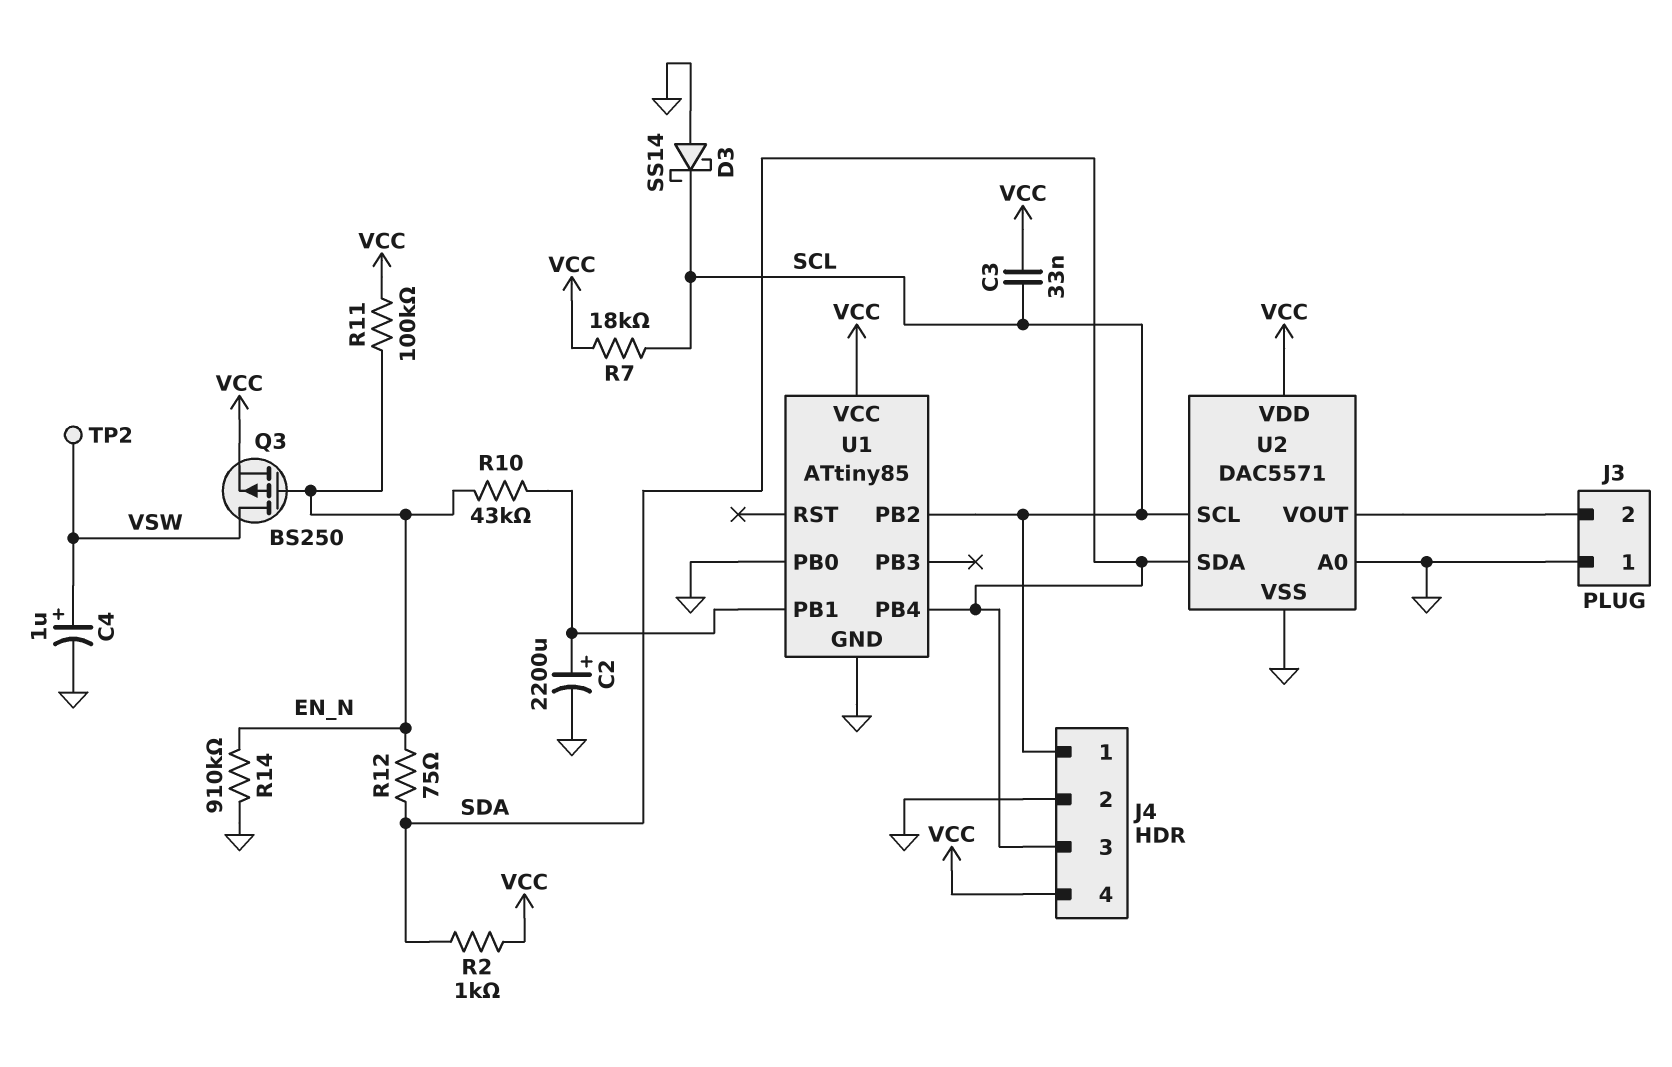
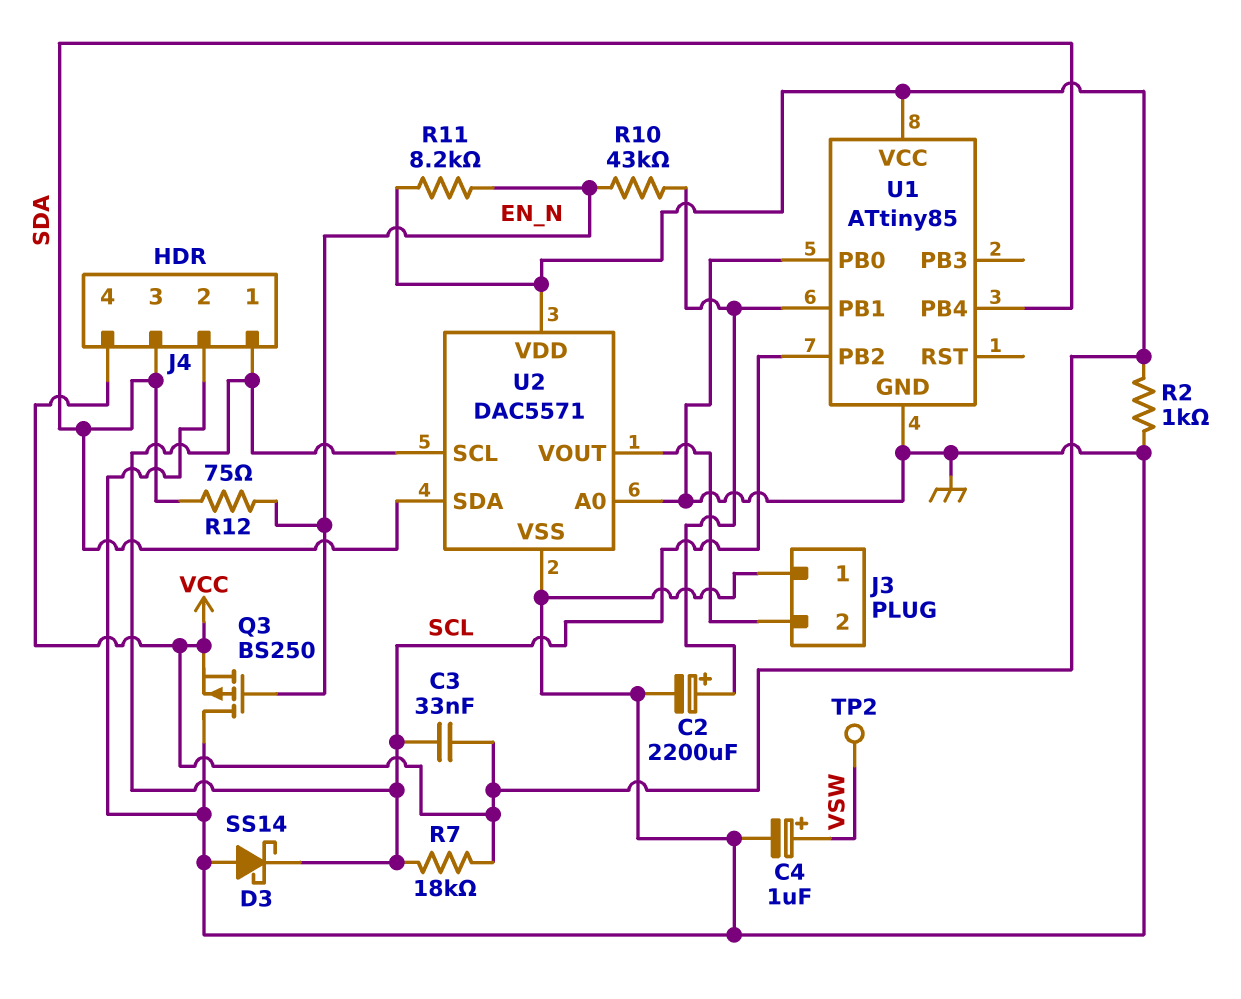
Q3: PMOS BS250 (G EN_N, D VSW, S VCC) -> PMOS BS250 (G EN_N, D GND, S VCC)
R2: 1k (SDA, VCC) -> 1k (GND, VCC)
R11: 100k (EN_N, VCC) -> 8.2k (EN_N, VCC)
R14: 910k (EN_N, GND) -> none

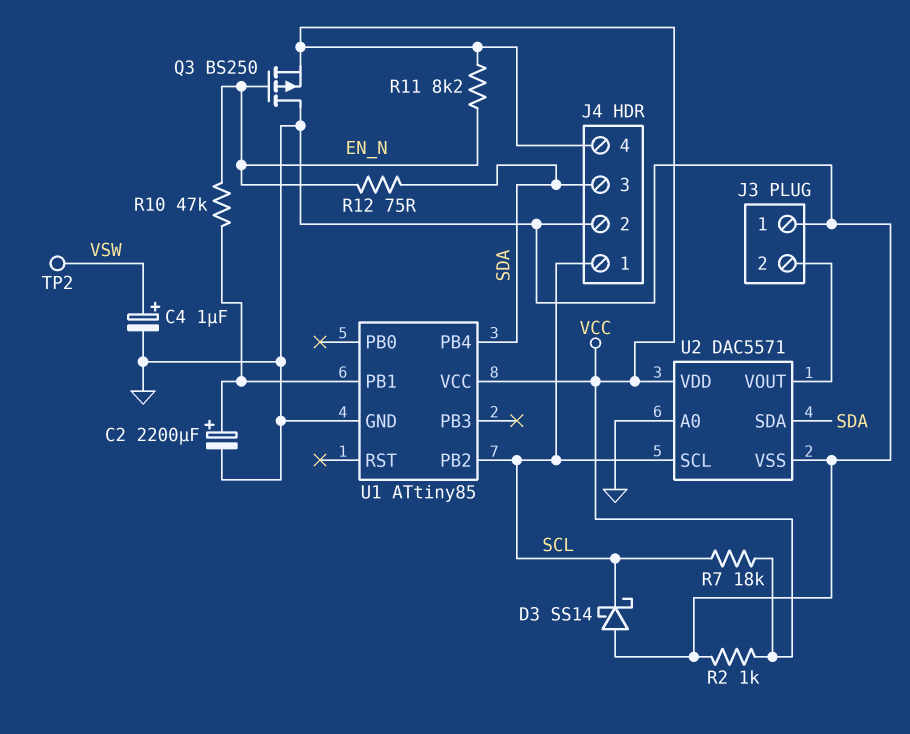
C3: 33nF (SCL, VCC) -> none
R10: 43k (EN_N, U1/PB1) -> 47k (EN_N, U1/PB1)
U1 pin PB0: GND -> none

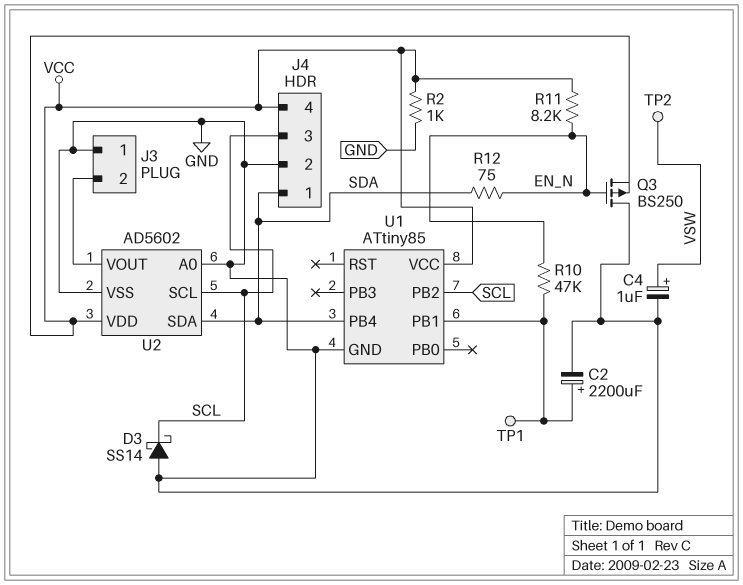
J4 pin 1: SCL -> SDA
J4 pin 3: SDA -> SCL
R7: 18k (SCL, VCC) -> none
TP1: none -> test point (U1/PB1)
U2: DAC5571 -> AD5602

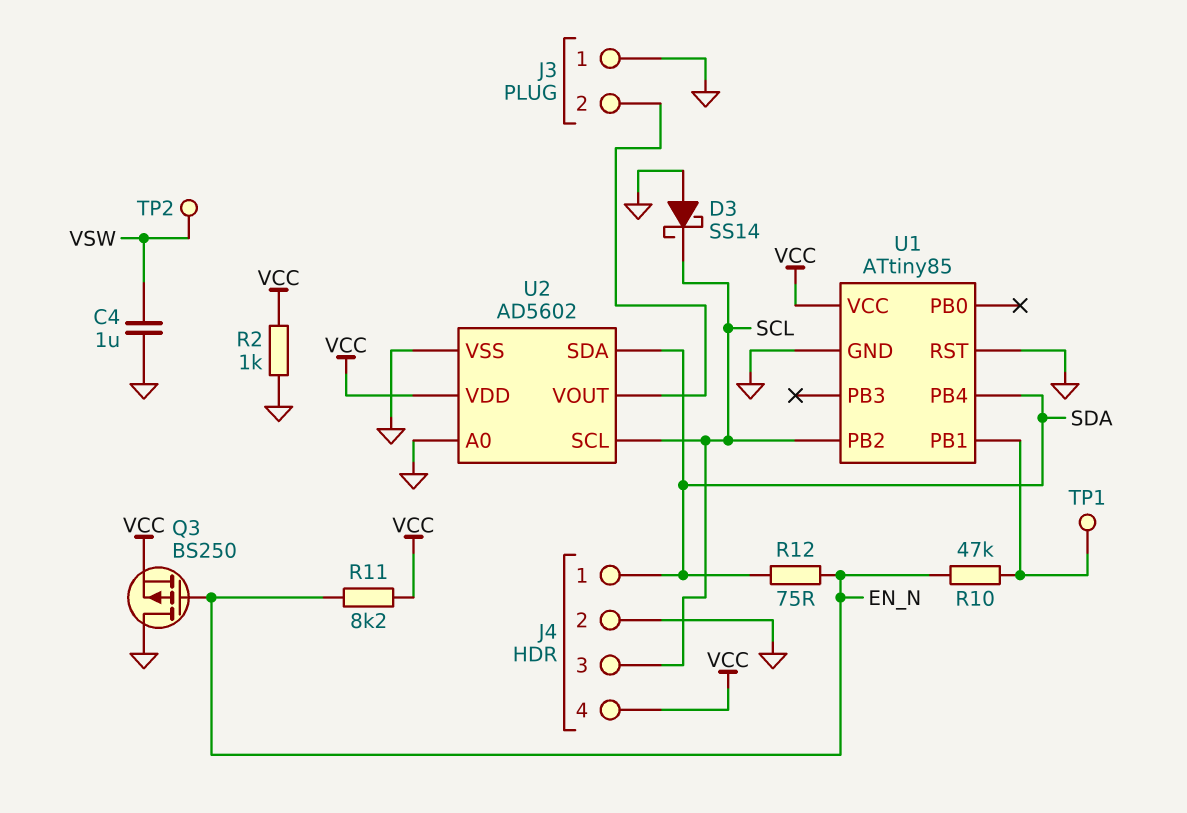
C2: 2200uF (plus U1/PB1, minus GND) -> none
C4: 1uF (plus VSW, minus GND) -> 1uF (GND, VSW)
U1 pin RST: none -> GND

